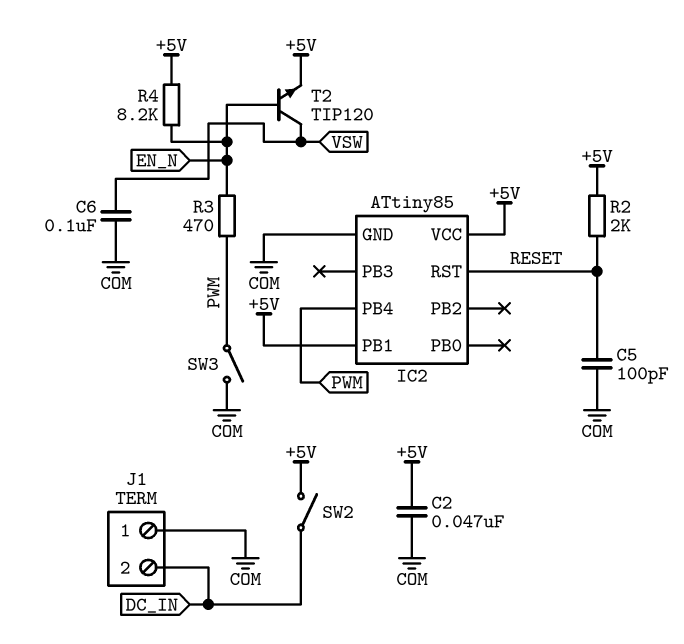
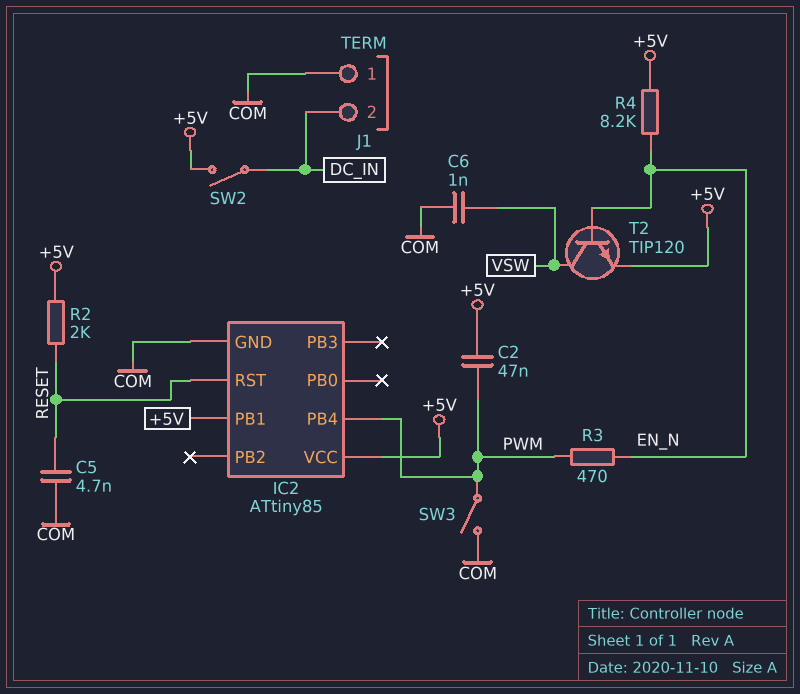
C2: 47nF (+5V, COM) -> 47nF (+5V, PWM)
C5: 100pF (COM, RESET) -> 4.7nF (COM, RESET)
C6: 100nF (COM, VSW) -> 1nF (COM, VSW)

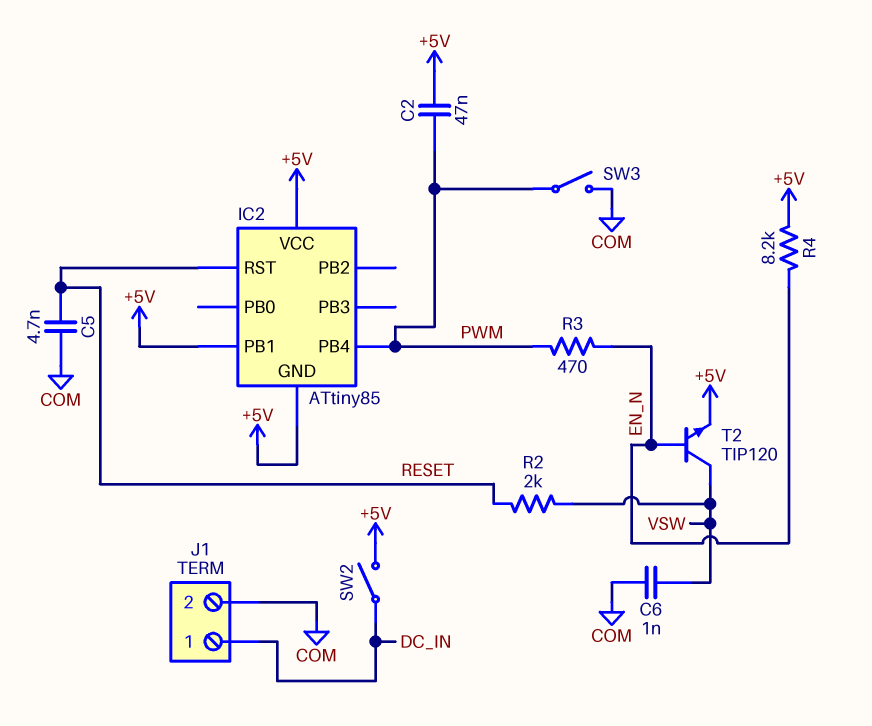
IC2 pin GND: COM -> +5V
J1 pin 1: COM -> DC_IN
J1 pin 2: DC_IN -> COM
R2: 2k (+5V, RESET) -> 2k (RESET, VSW)

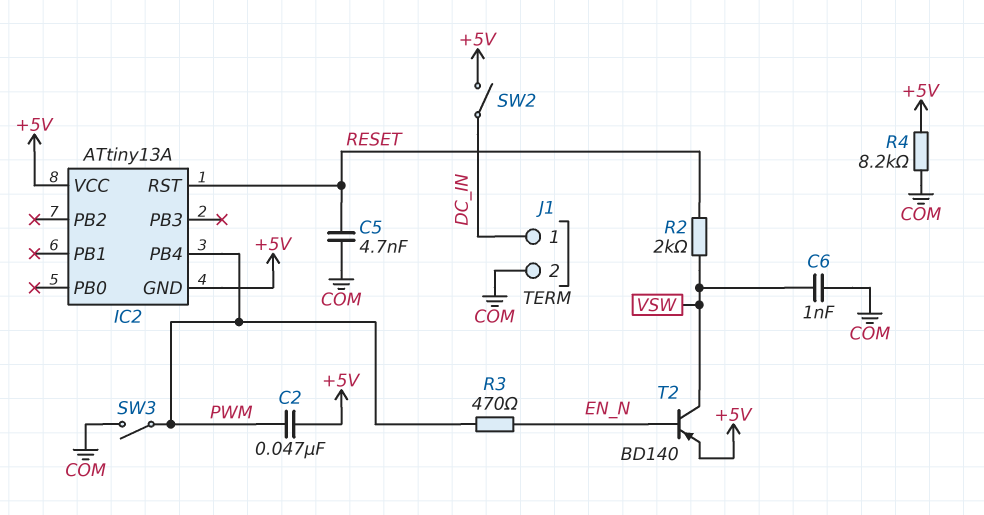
IC2: ATtiny85 -> ATtiny13A
IC2 pin PB1: +5V -> none
R4: 8.2k (+5V, EN_N) -> 8.2k (+5V, COM)
T2: NPN TIP120 (B EN_N, C VSW, E +5V) -> PNP BD140 (B EN_N, C VSW, E +5V)

